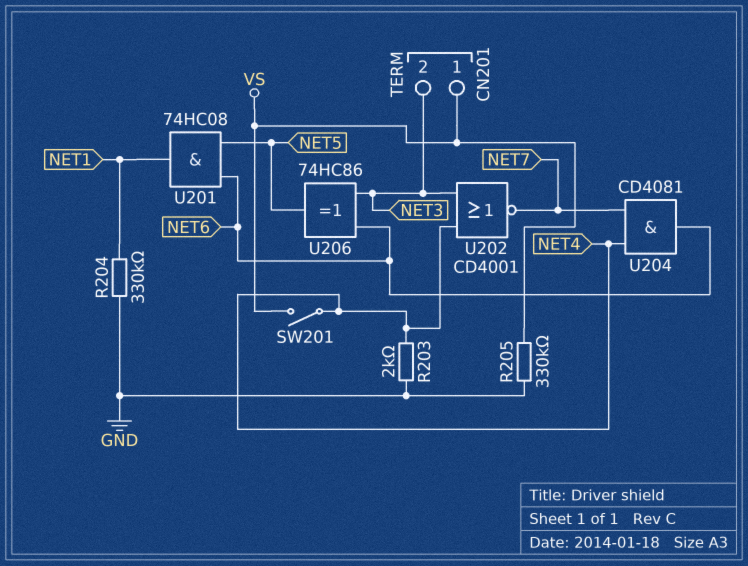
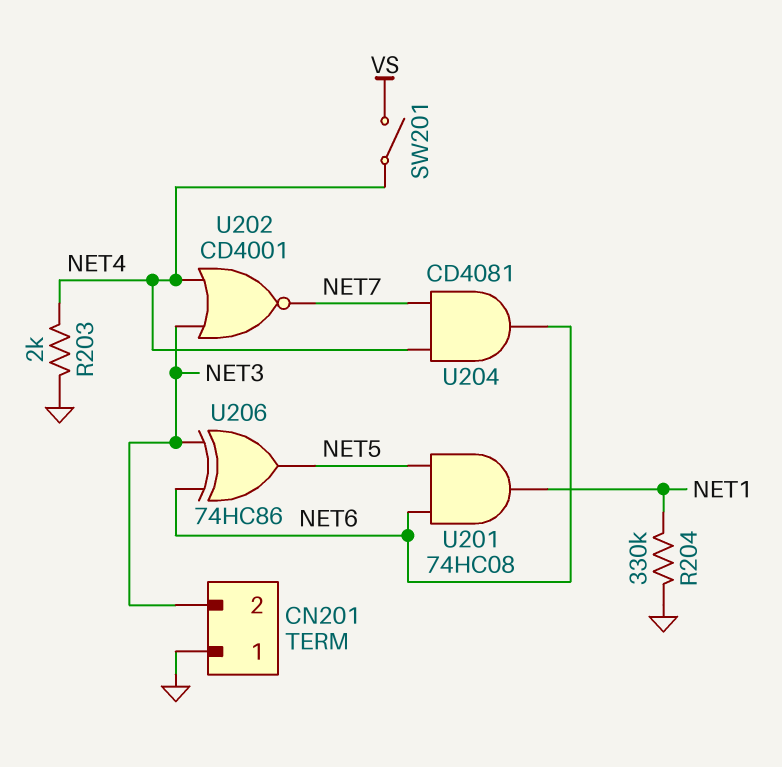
CN201 pin 1: VS -> GND
R205: 330k (GND, VS) -> none

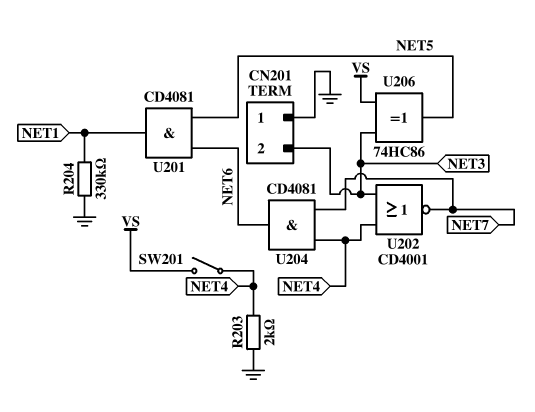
U201: AND 74HC08 (in NET5, in NET6, out NET1) -> AND CD4081 (in NET5, in NET6, out NET1)
U206: XOR 74HC86 (in NET3, in NET6, out NET5) -> XOR 74HC86 (in NET3, in VS, out NET5)

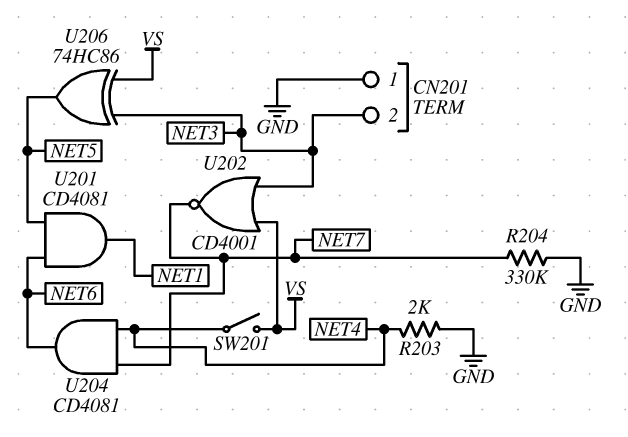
R204: 330k (GND, NET1) -> 330k (GND, NET7)
U202: NOR CD4001 (in NET3, in NET4, out NET7) -> NOR CD4001 (in NET3, in VS, out NET7)

